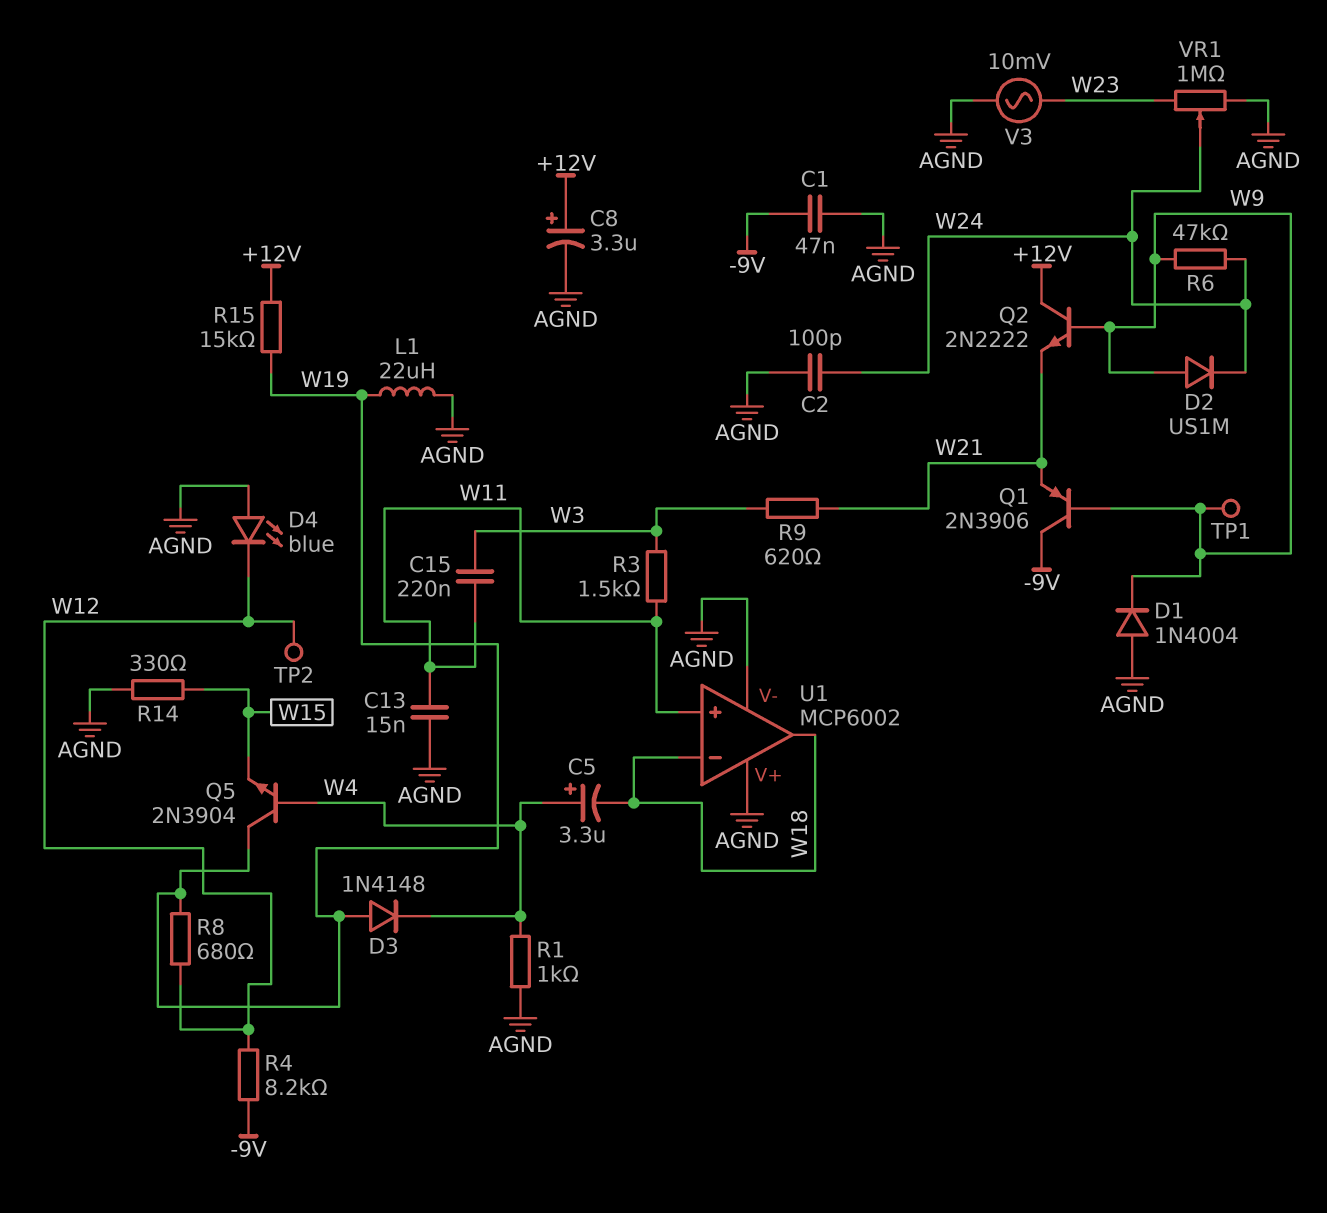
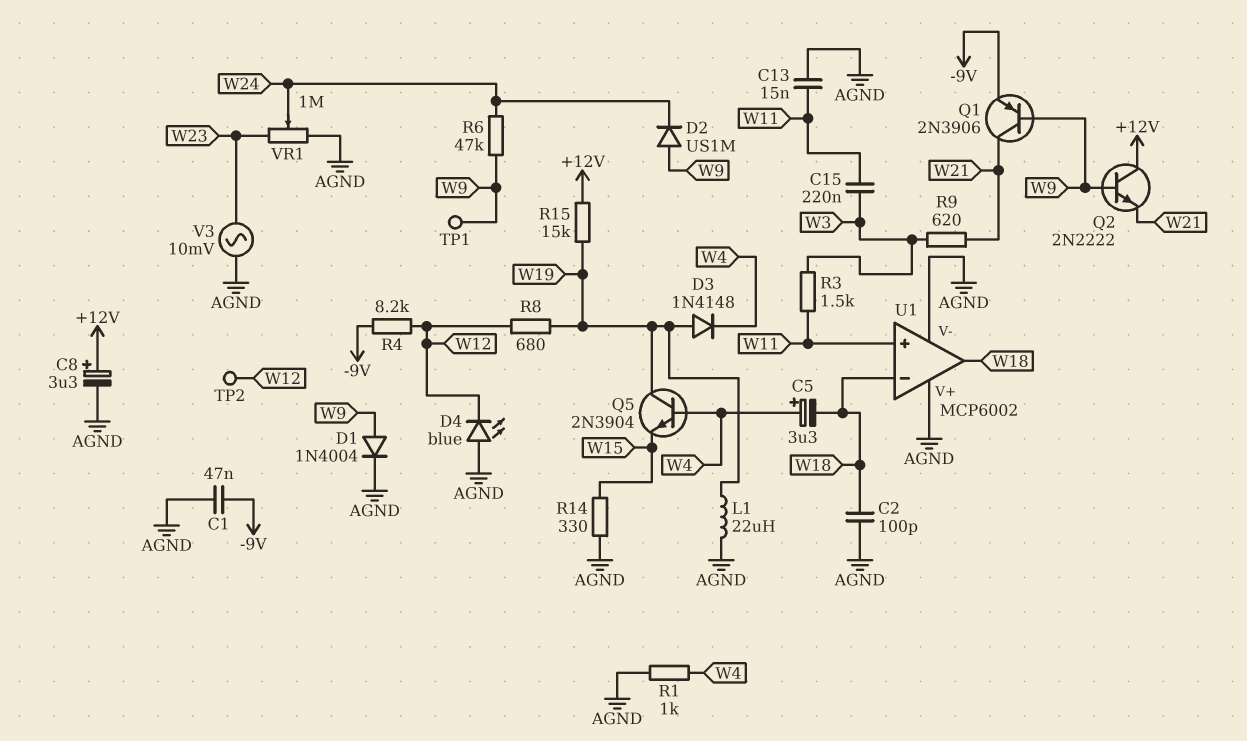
C2: 100pF (AGND, W24) -> 100pF (AGND, W18)
D1: diode 1N4004 (A AGND, K W9) -> diode 1N4004 (A W9, K AGND)
Q1: PNP 2N3906 (B W9, C -9V, E W21) -> PNP 2N3906 (B W9, C W21, E -9V)

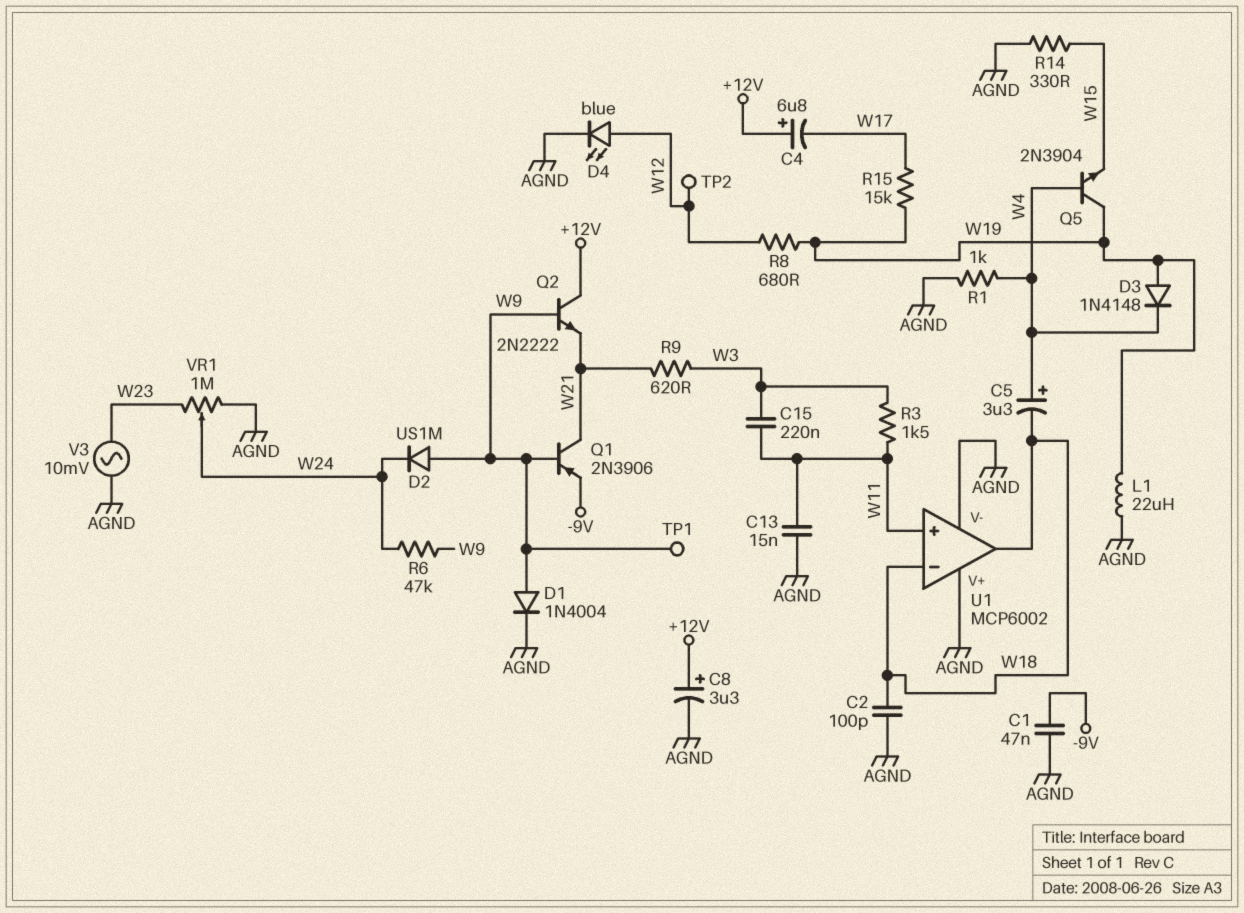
C4: none -> 6.8uF (plus +12V, minus W17)
D4: LED blue (A AGND, K W12) -> LED blue (A W12, K AGND)
R4: 8.2k (-9V, W12) -> none
R15: 15k (+12V, W19) -> 15k (W17, W19)

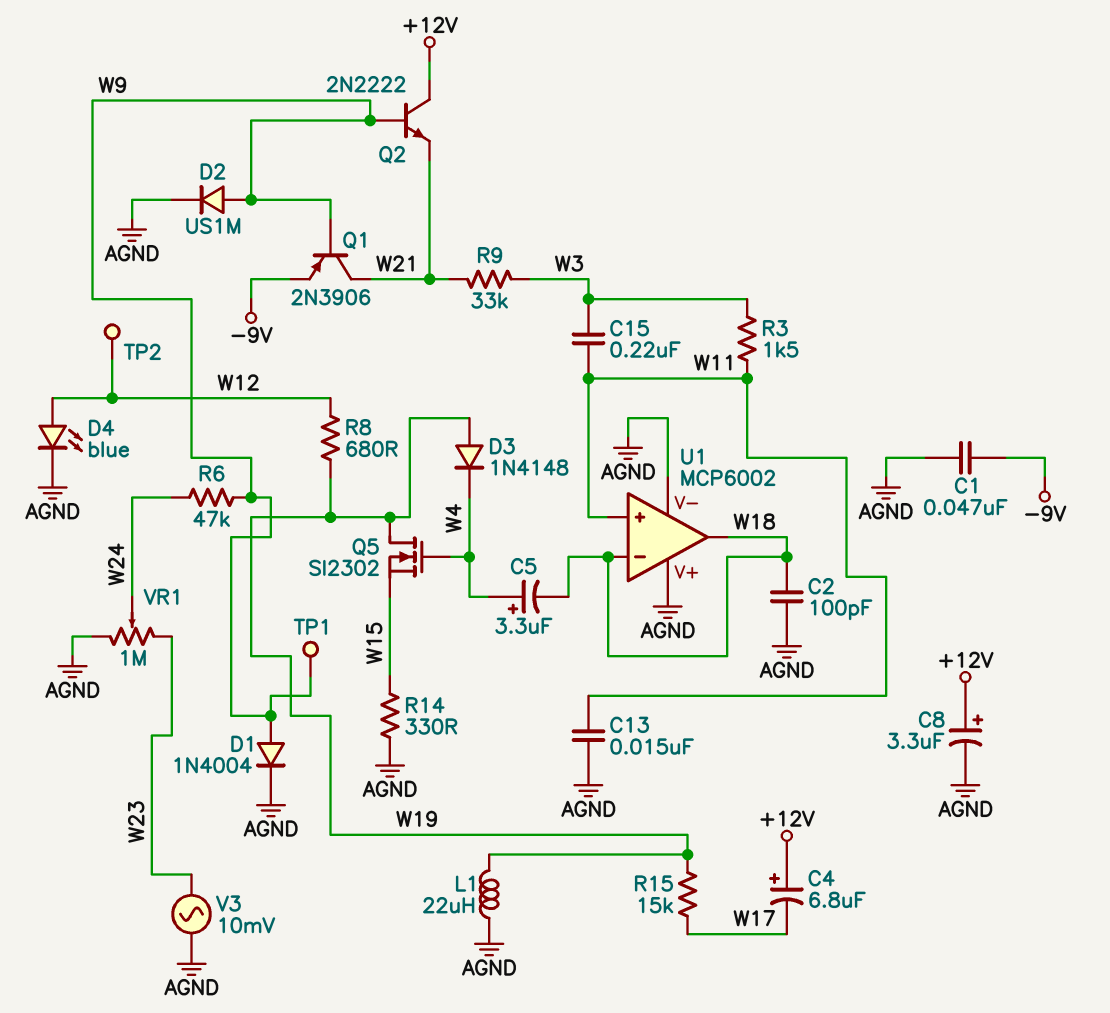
D2: diode US1M (A W9, K W24) -> diode US1M (A W9, K AGND)
Q5: NPN 2N3904 (B W4, C W19, E W15) -> NMOS SI2302 (G W4, D W19, S W15)
R1: 1k (AGND, W4) -> none
R9: 620 (W3, W21) -> 33k (W3, W21)

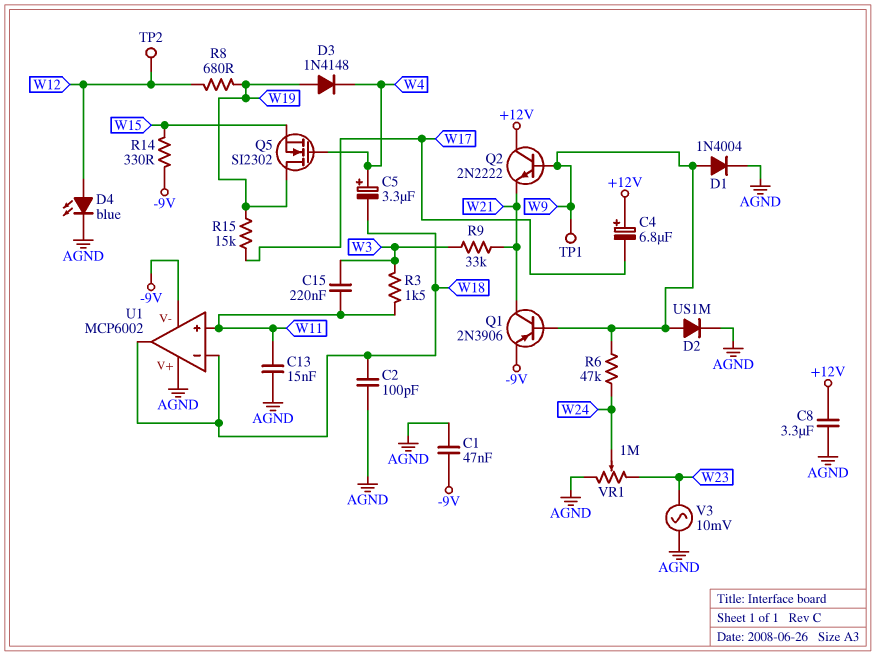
C8: 3.3uF (plus +12V, minus AGND) -> 3.3uF (+12V, AGND)
L1: 22uH (AGND, W19) -> none
R14: 330 (AGND, W15) -> 330 (-9V, W15)
U1 pin V-: AGND -> -9V

